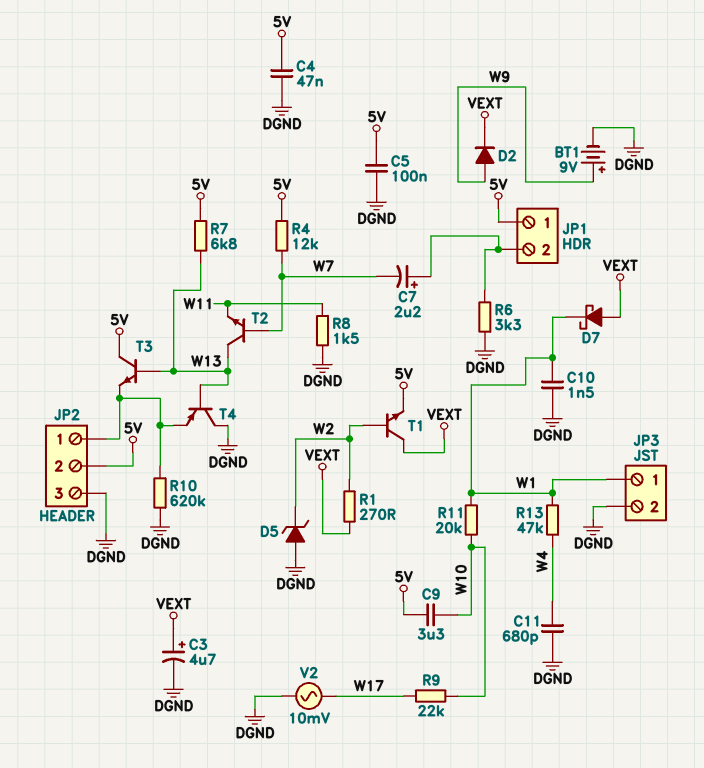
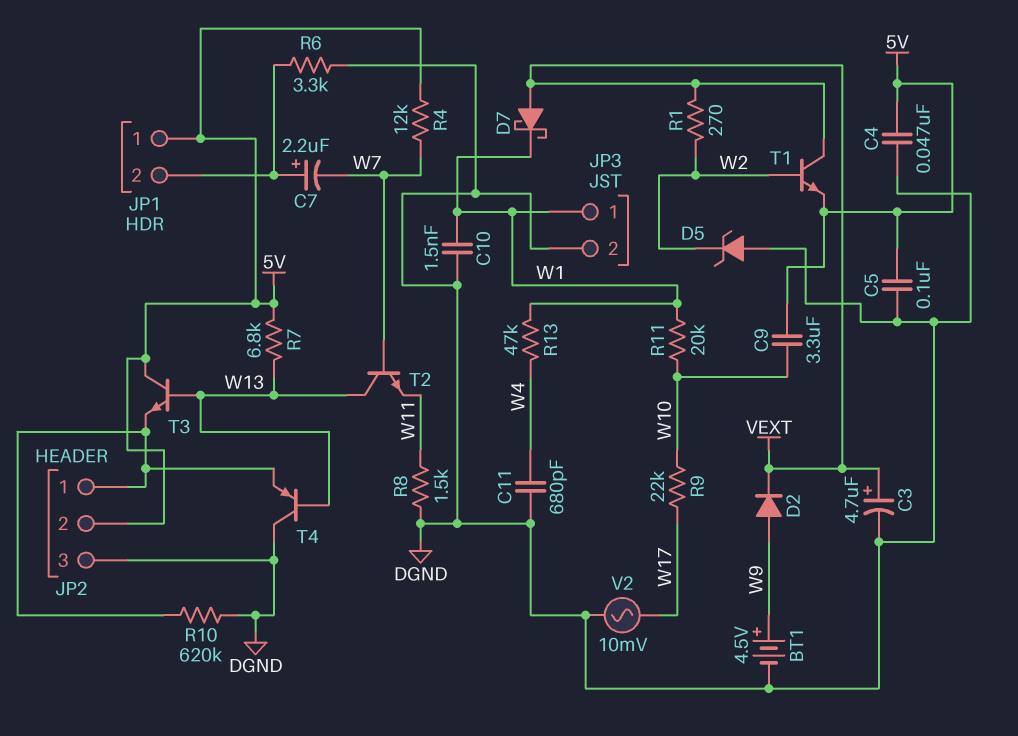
BT1: 9V (plus W9, minus DGND) -> 4.5V (plus W9, minus DGND)

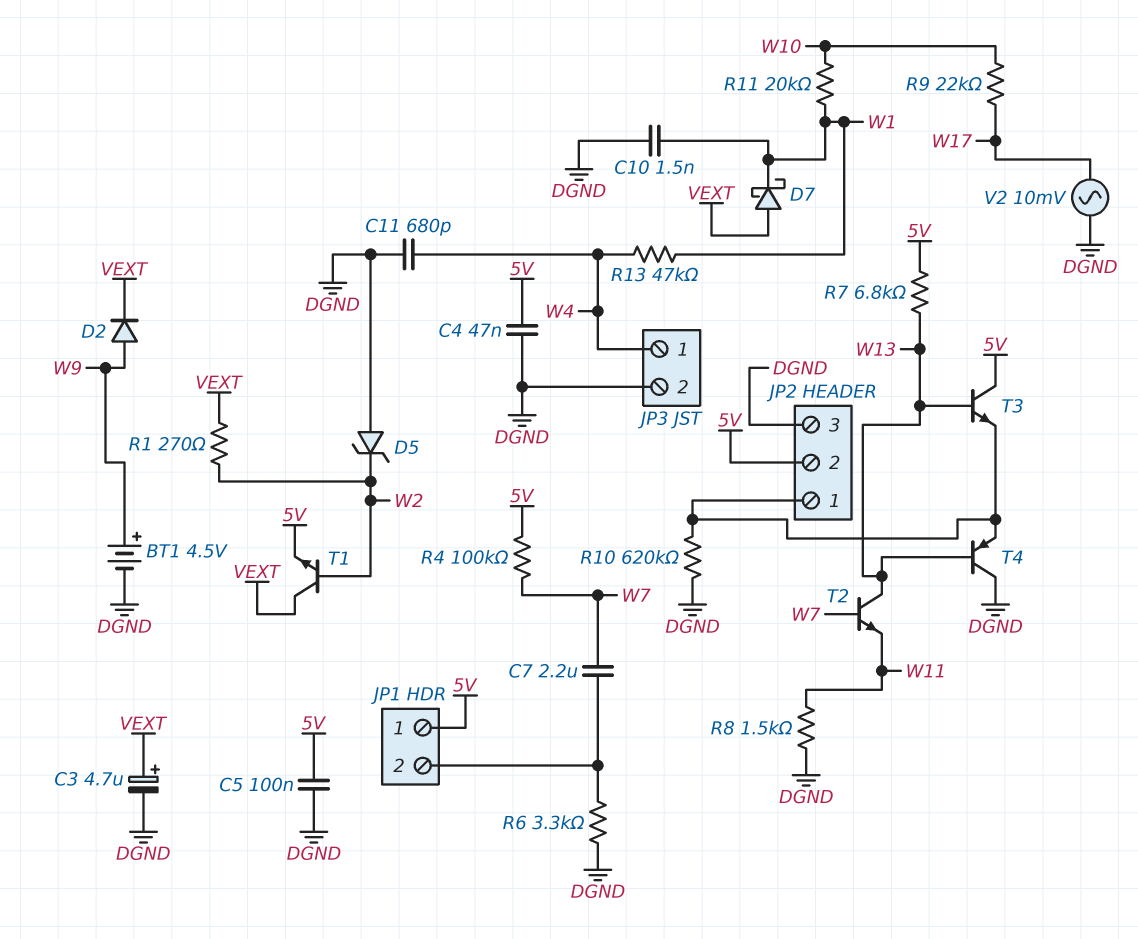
C7: 2.2uF (plus JP1/2, minus W7) -> 2.2uF (JP1/2, W7)
C9: 3.3uF (5V, W10) -> none
JP3 pin 1: W1 -> W4
R4: 12k (5V, W7) -> 100k (5V, W7)

